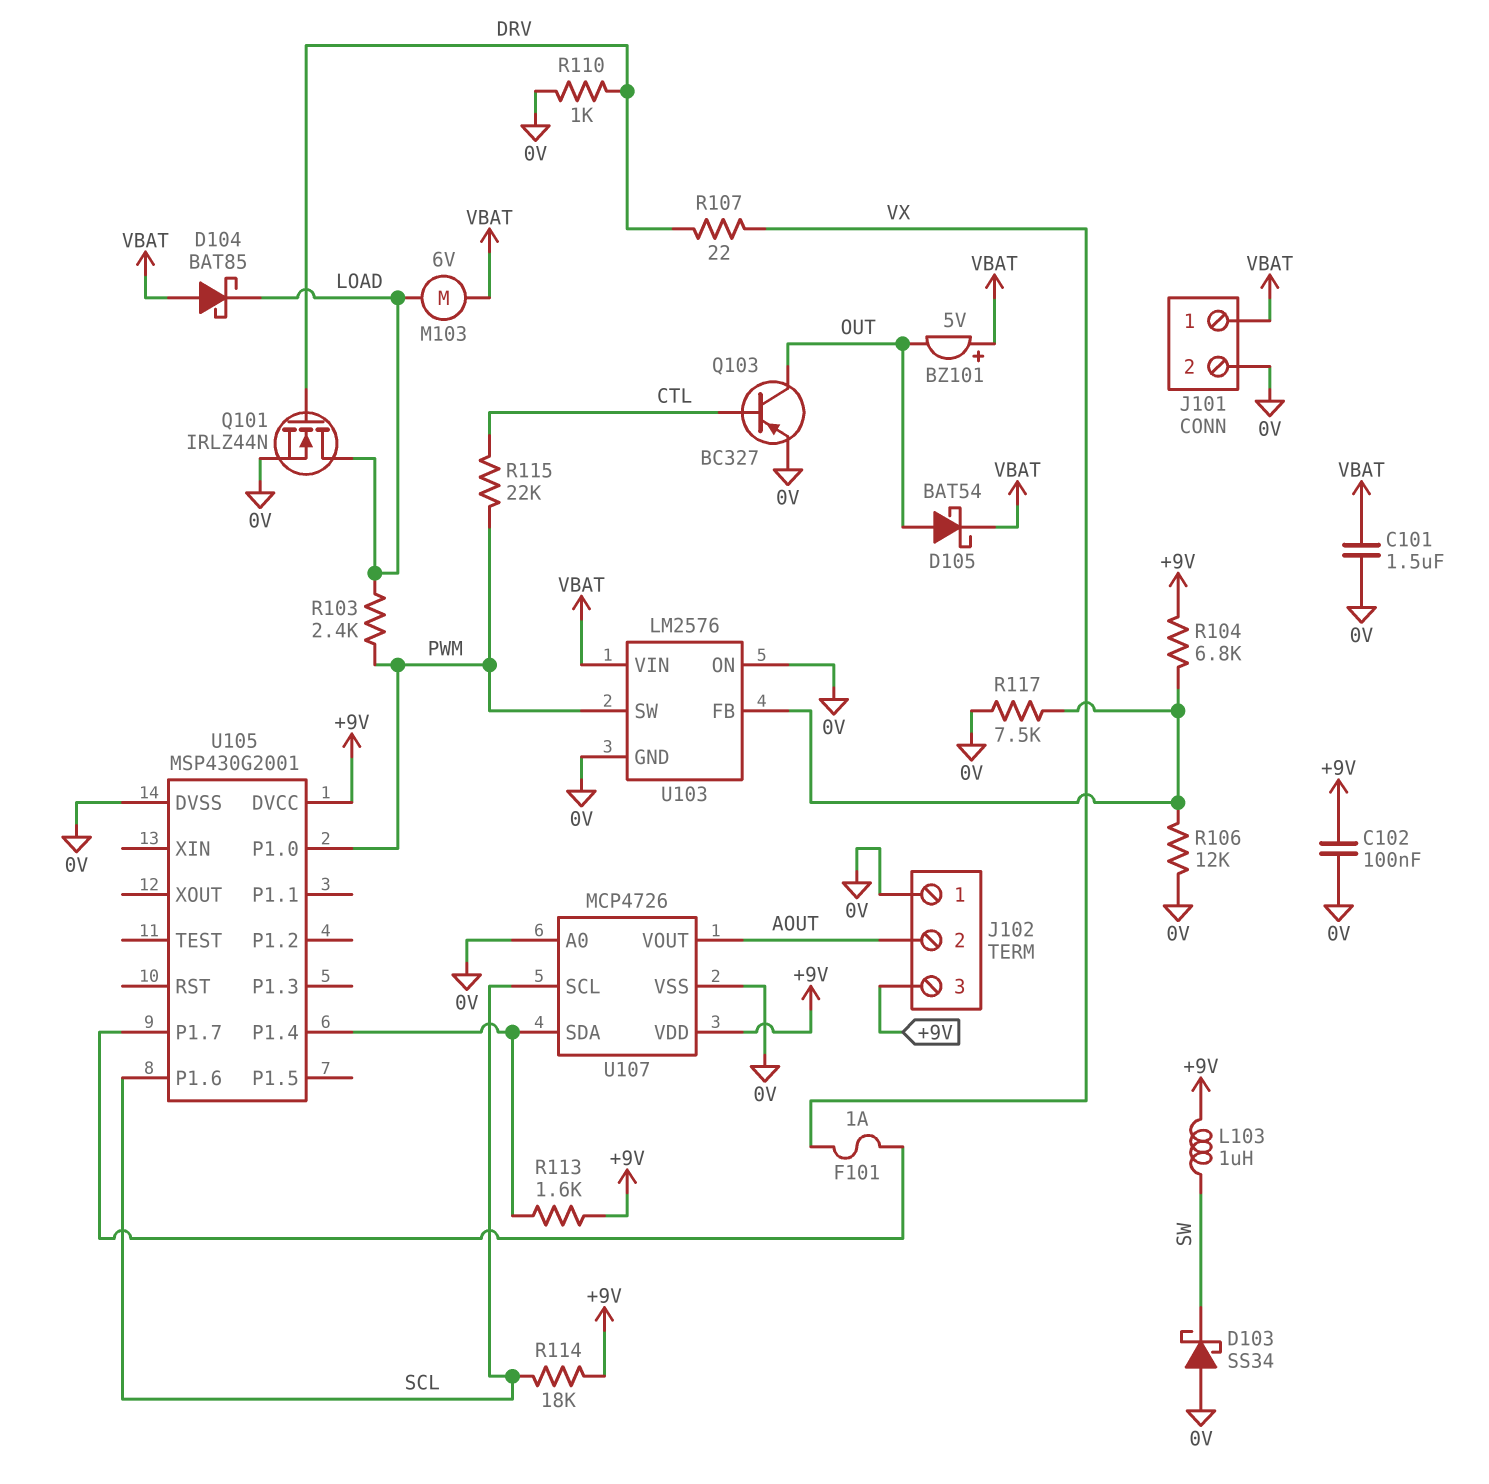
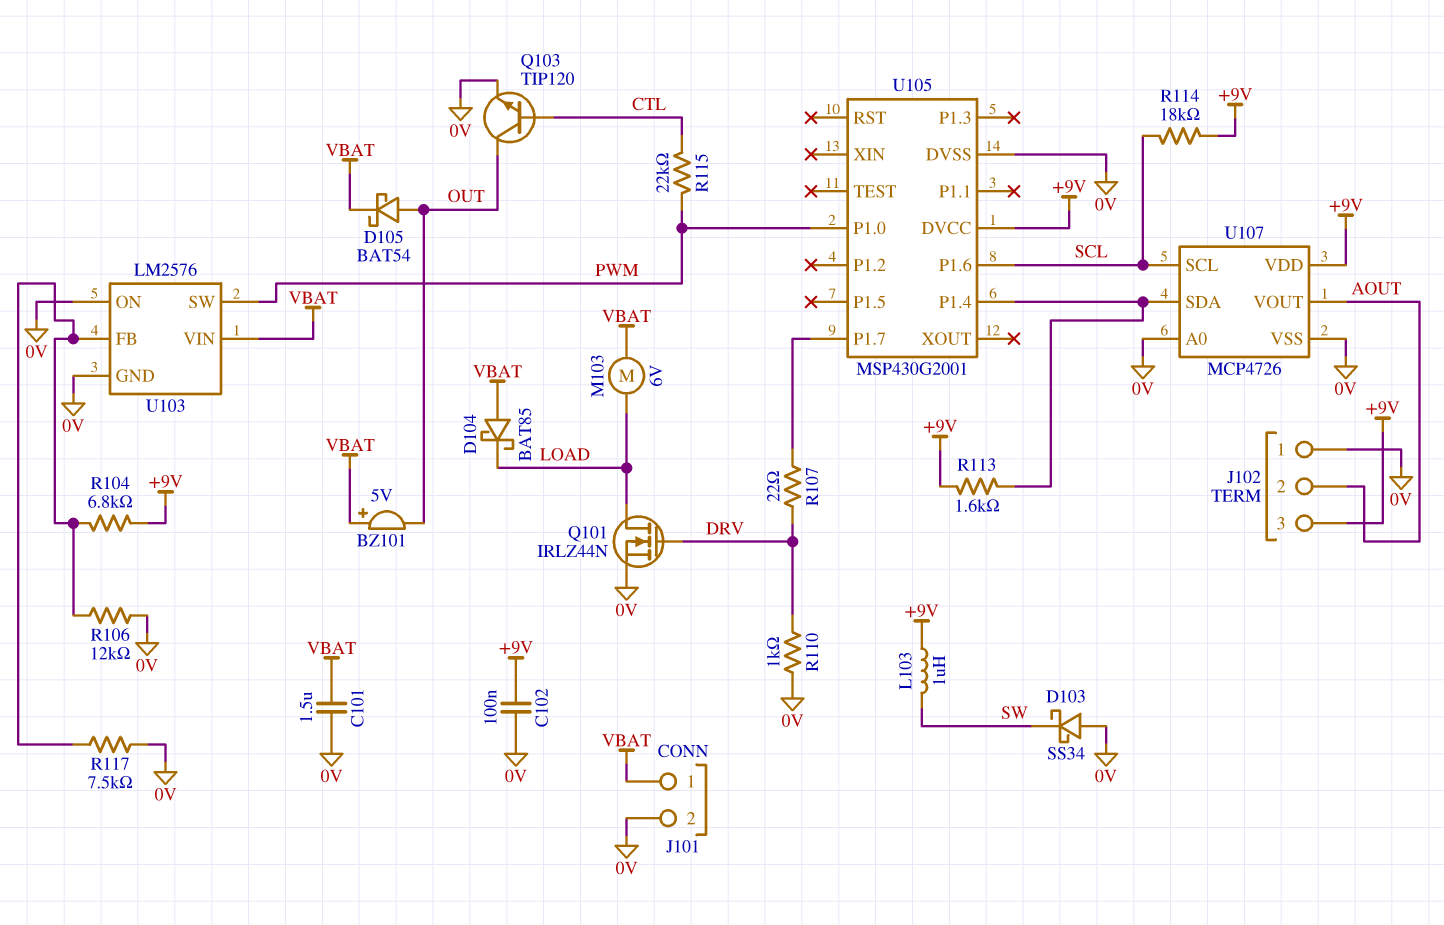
F101: 1A (U105/P1.7, VX) -> none
Q103: PNP BC327 (B CTL, C OUT, E 0V) -> NPN TIP120 (B CTL, C OUT, E 0V)
R103: 2.4k (LOAD, PWM) -> none
R107: 22 (DRV, VX) -> 22 (DRV, U105/P1.7)

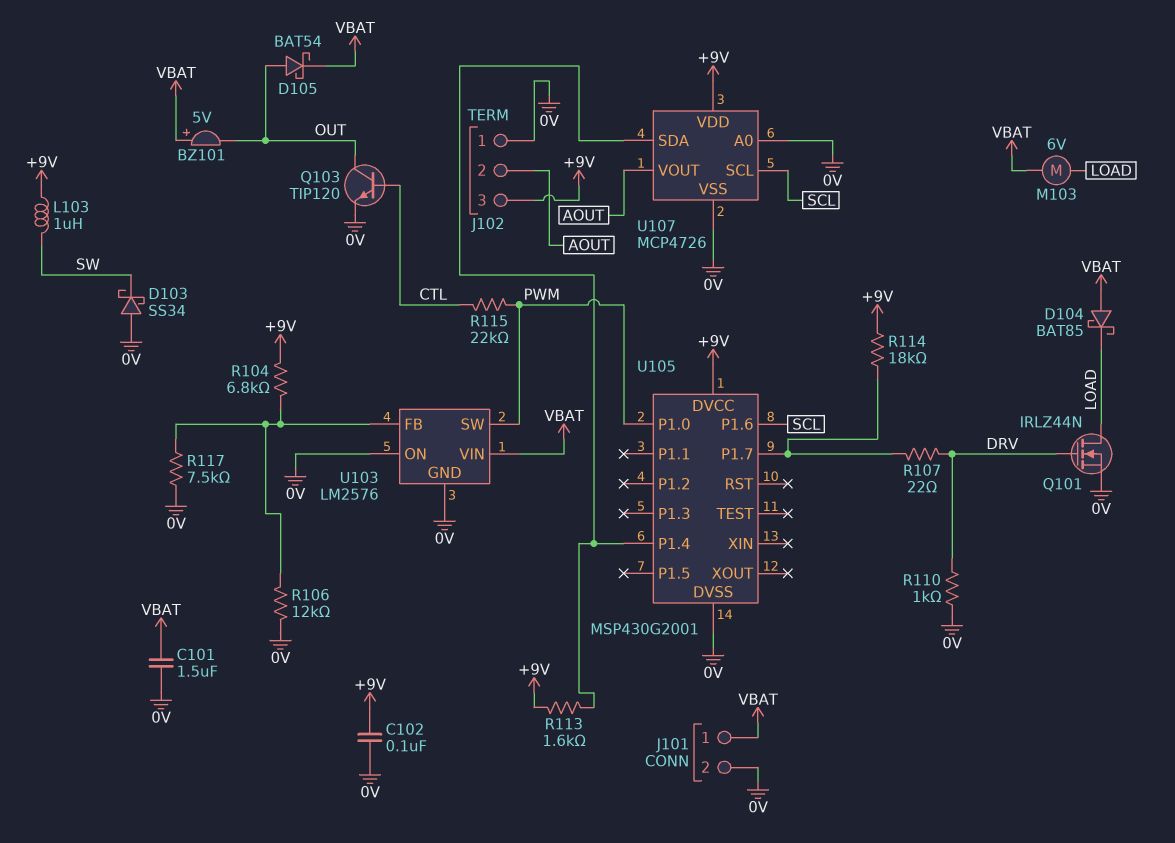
R114: 18k (+9V, SCL) -> 18k (+9V, U105/P1.7)

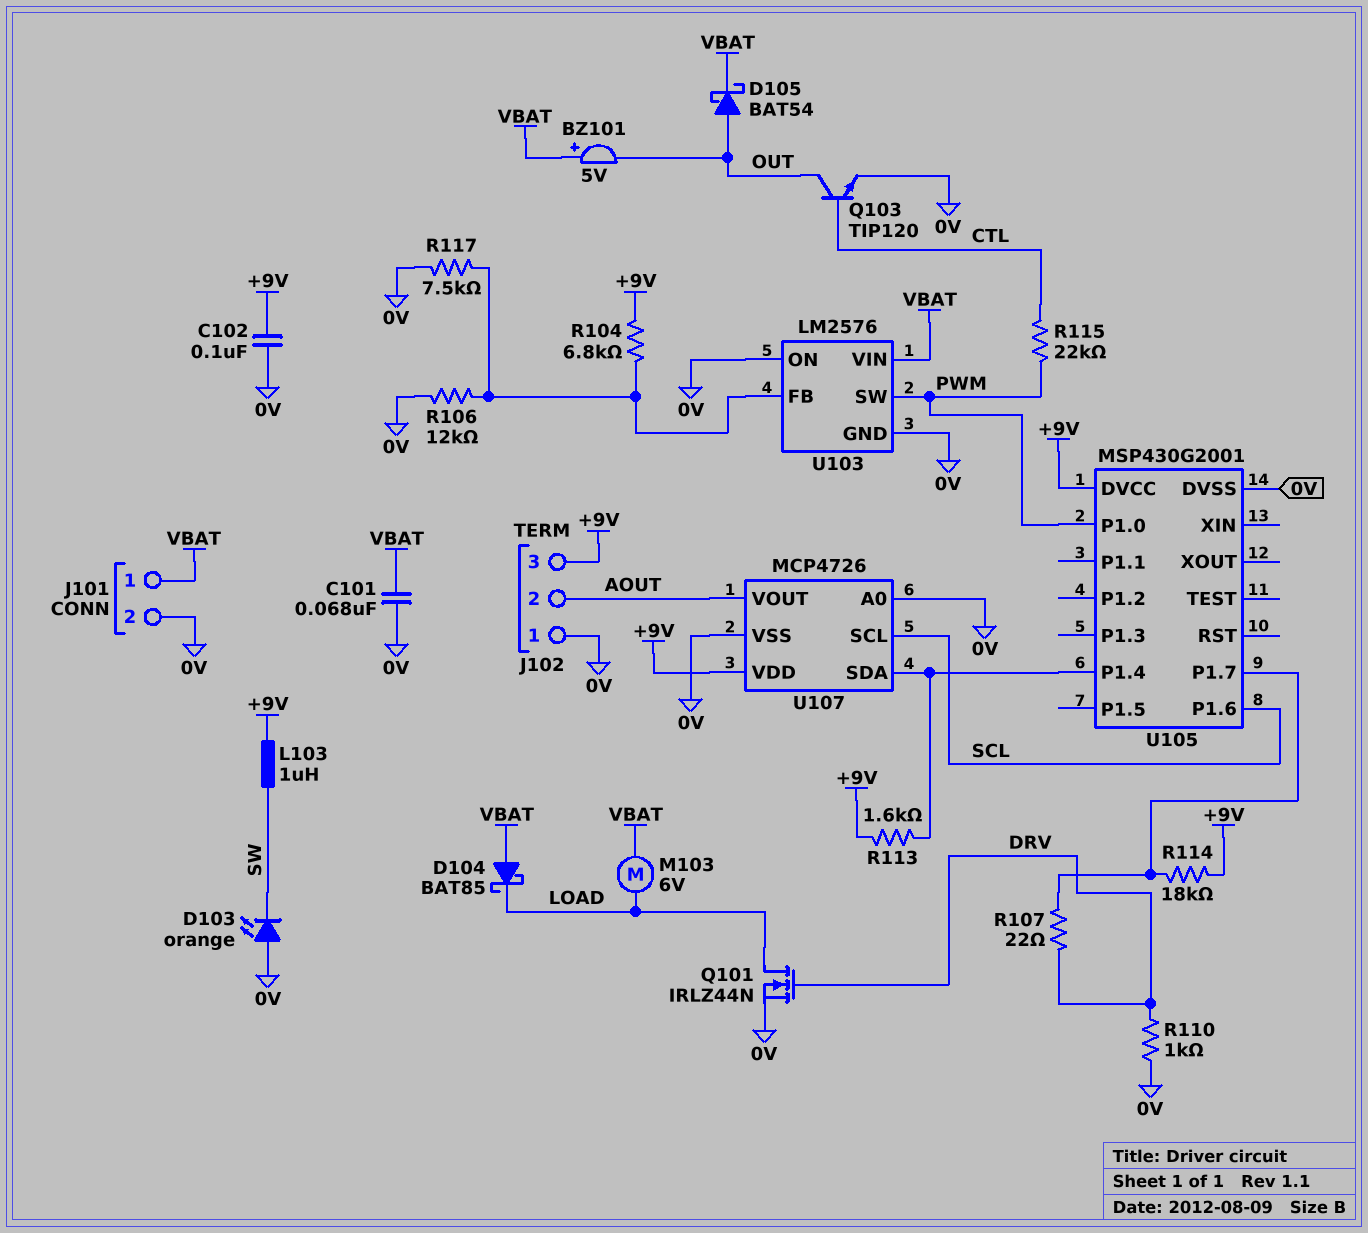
C101: 1.5uF (0V, VBAT) -> 68nF (0V, VBAT)
D103: schottky SS34 (A 0V, K SW) -> LED orange (A 0V, K SW)

